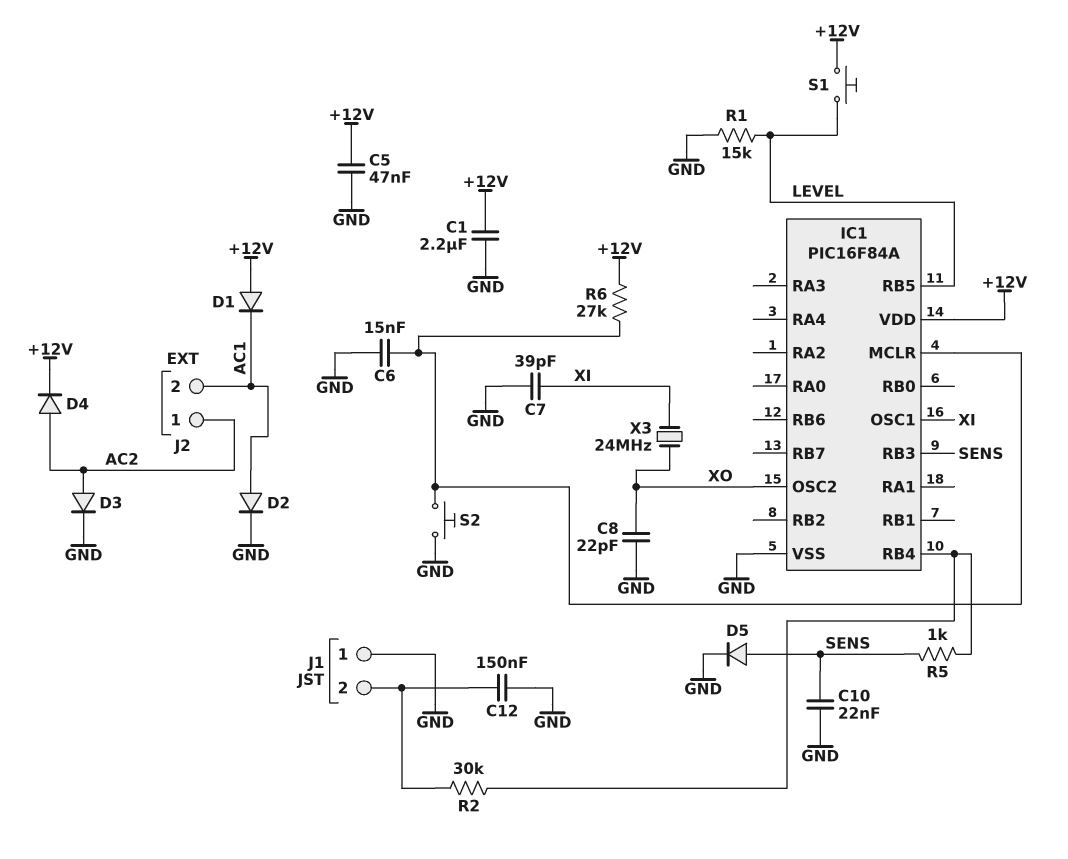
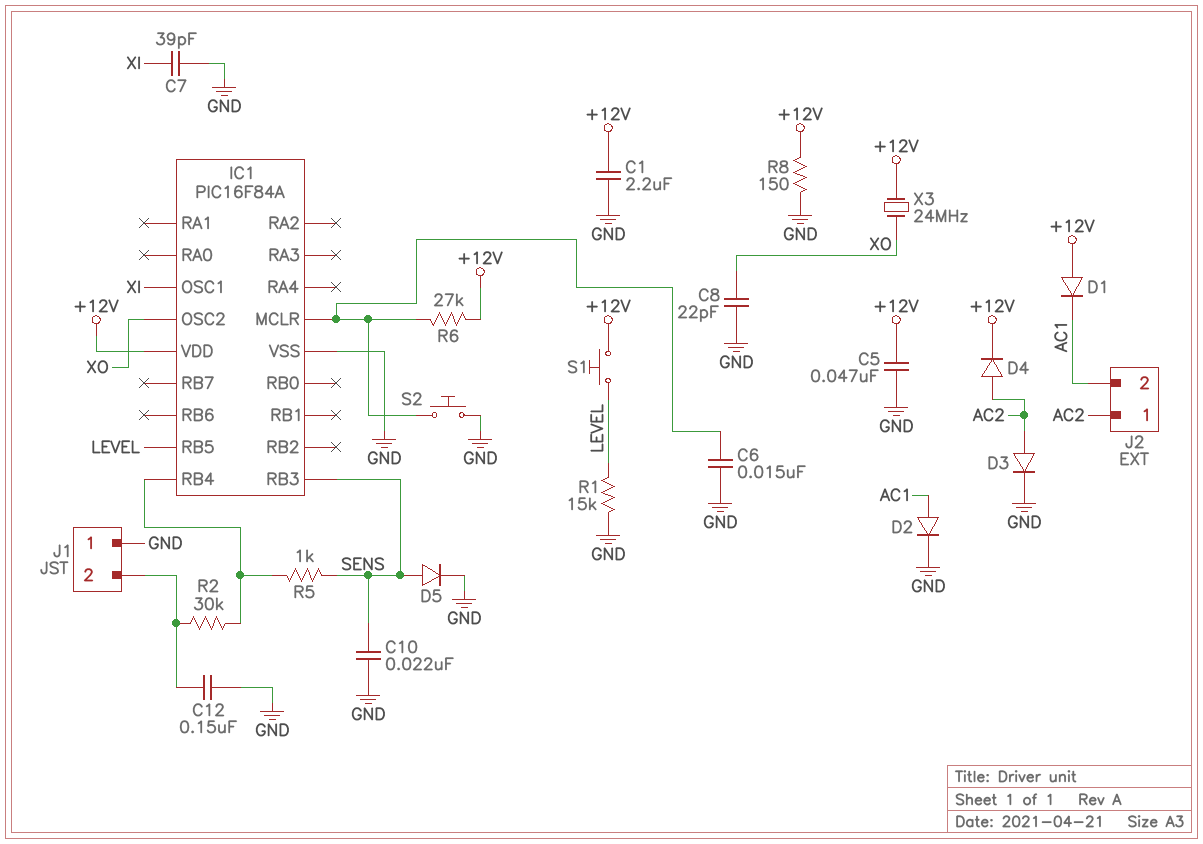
R8: none -> 150 (+12V, GND)
X3: 24MHz (XI, XO) -> 24MHz (+12V, XO)

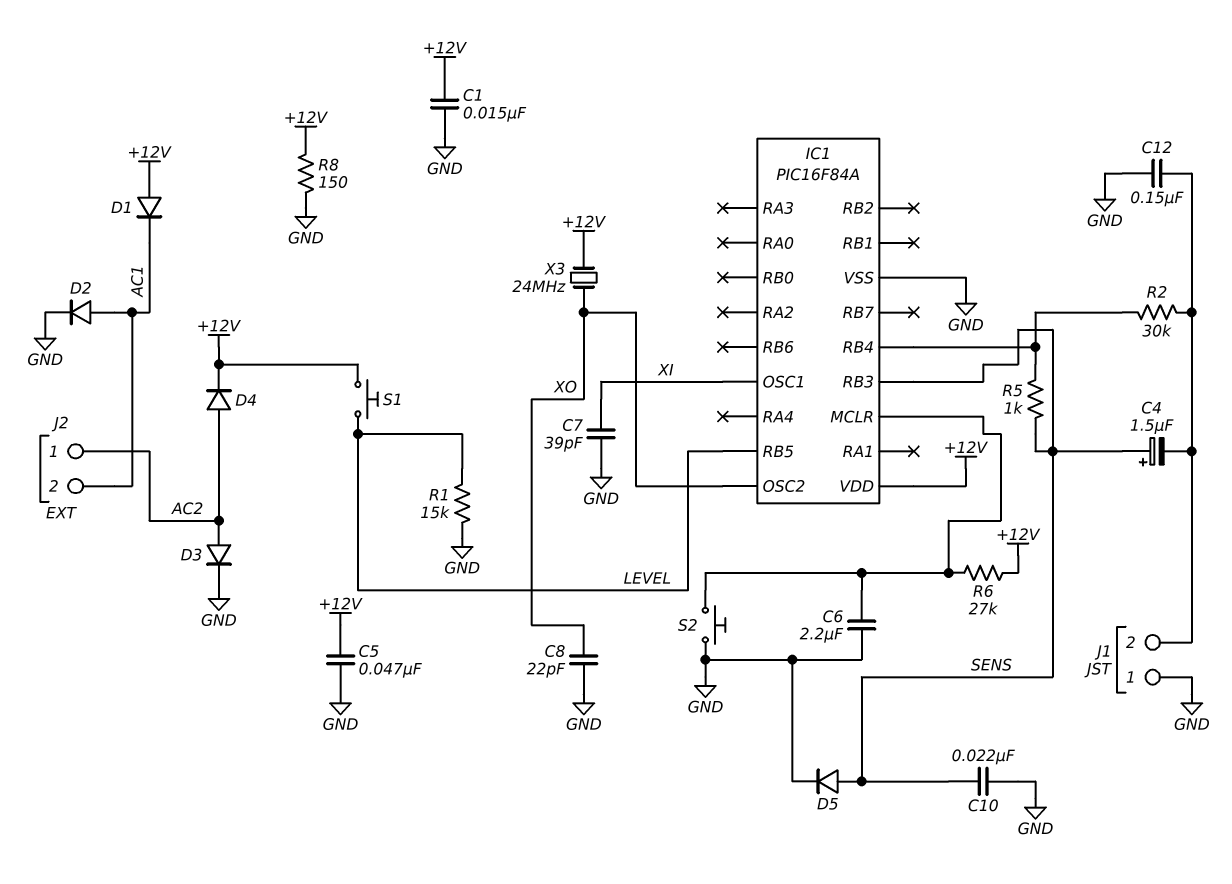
C1: 2.2uF (+12V, GND) -> 15nF (+12V, GND)
C4: none -> 1.5uF (plus SENS, minus J1/2)
C6: 15nF (GND, IC1/MCLR) -> 2.2uF (GND, IC1/MCLR)

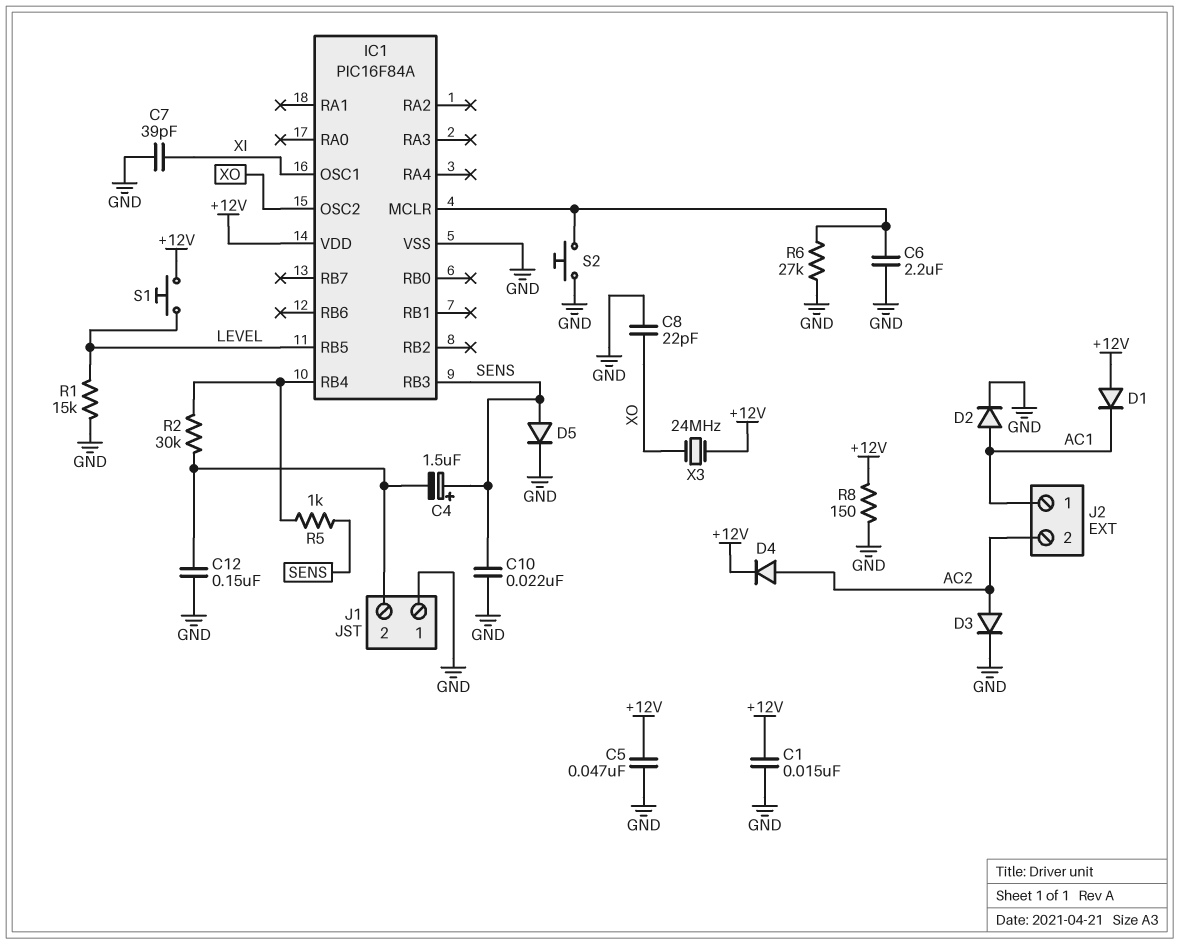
J2 pin 1: AC2 -> AC1
J2 pin 2: AC1 -> AC2
R6: 27k (+12V, IC1/MCLR) -> 27k (GND, IC1/MCLR)

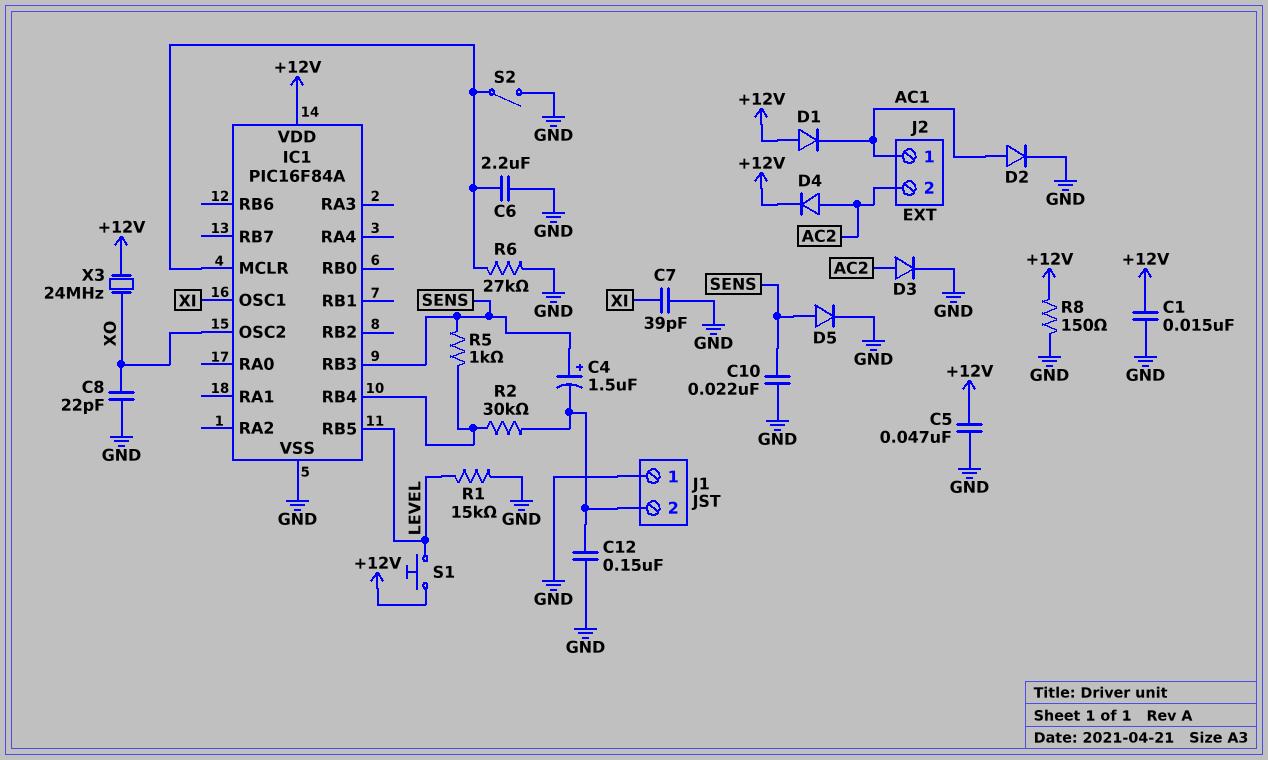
S2: button (GND, IC1/MCLR) -> switch (GND, IC1/MCLR)

